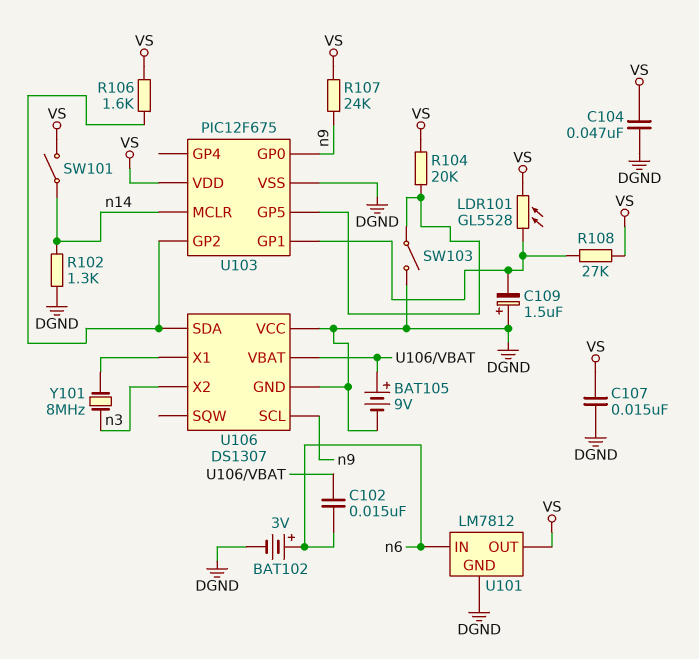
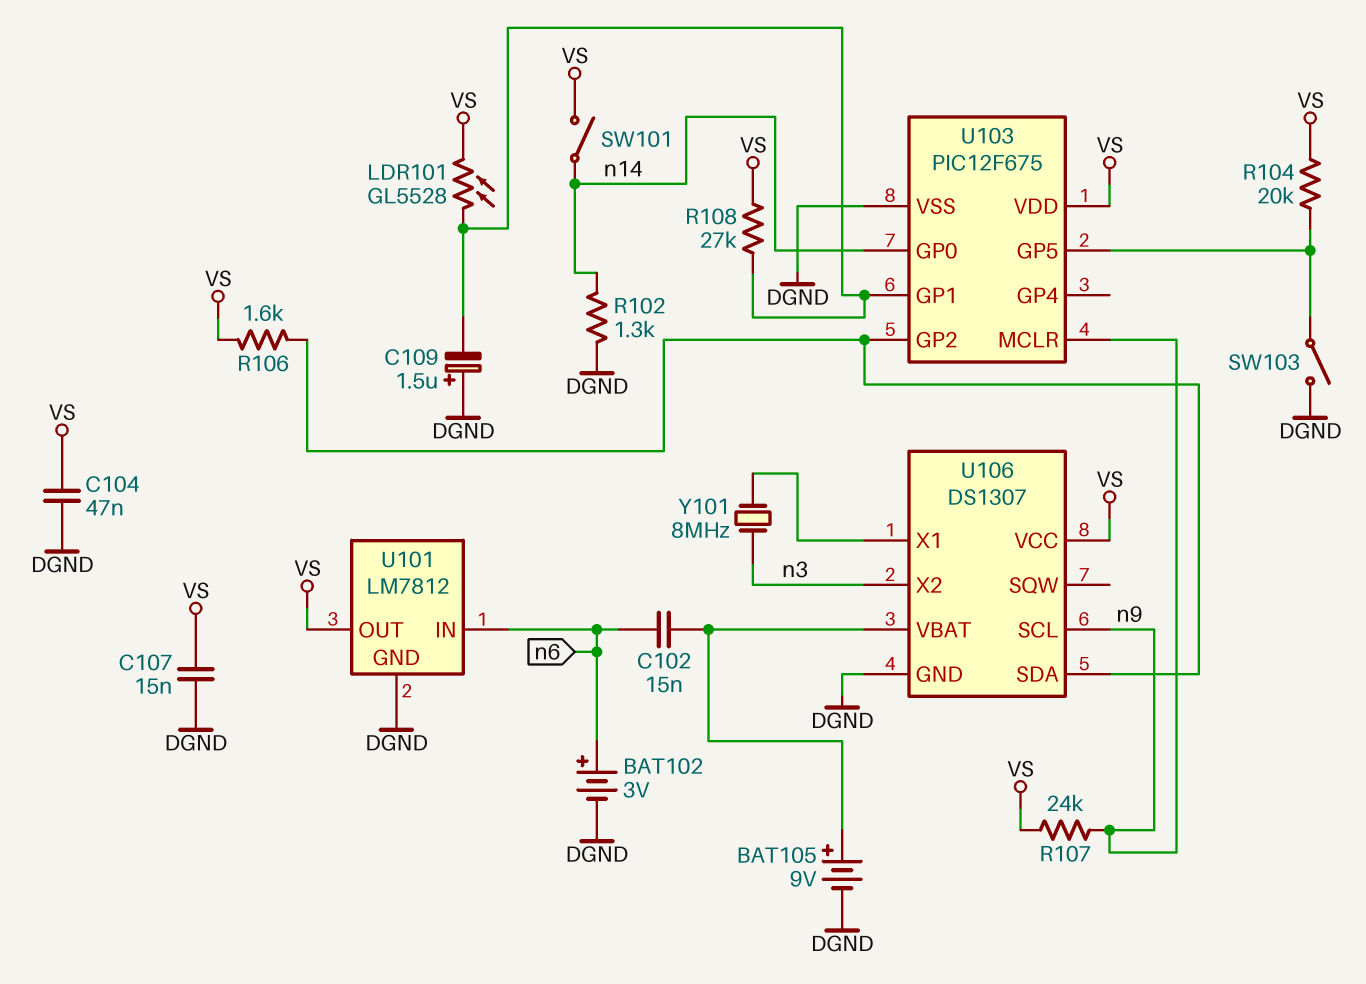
U103 pin GP0: n9 -> n14
U103 pin MCLR: n14 -> n9
U106 pin VCC: DGND -> VS

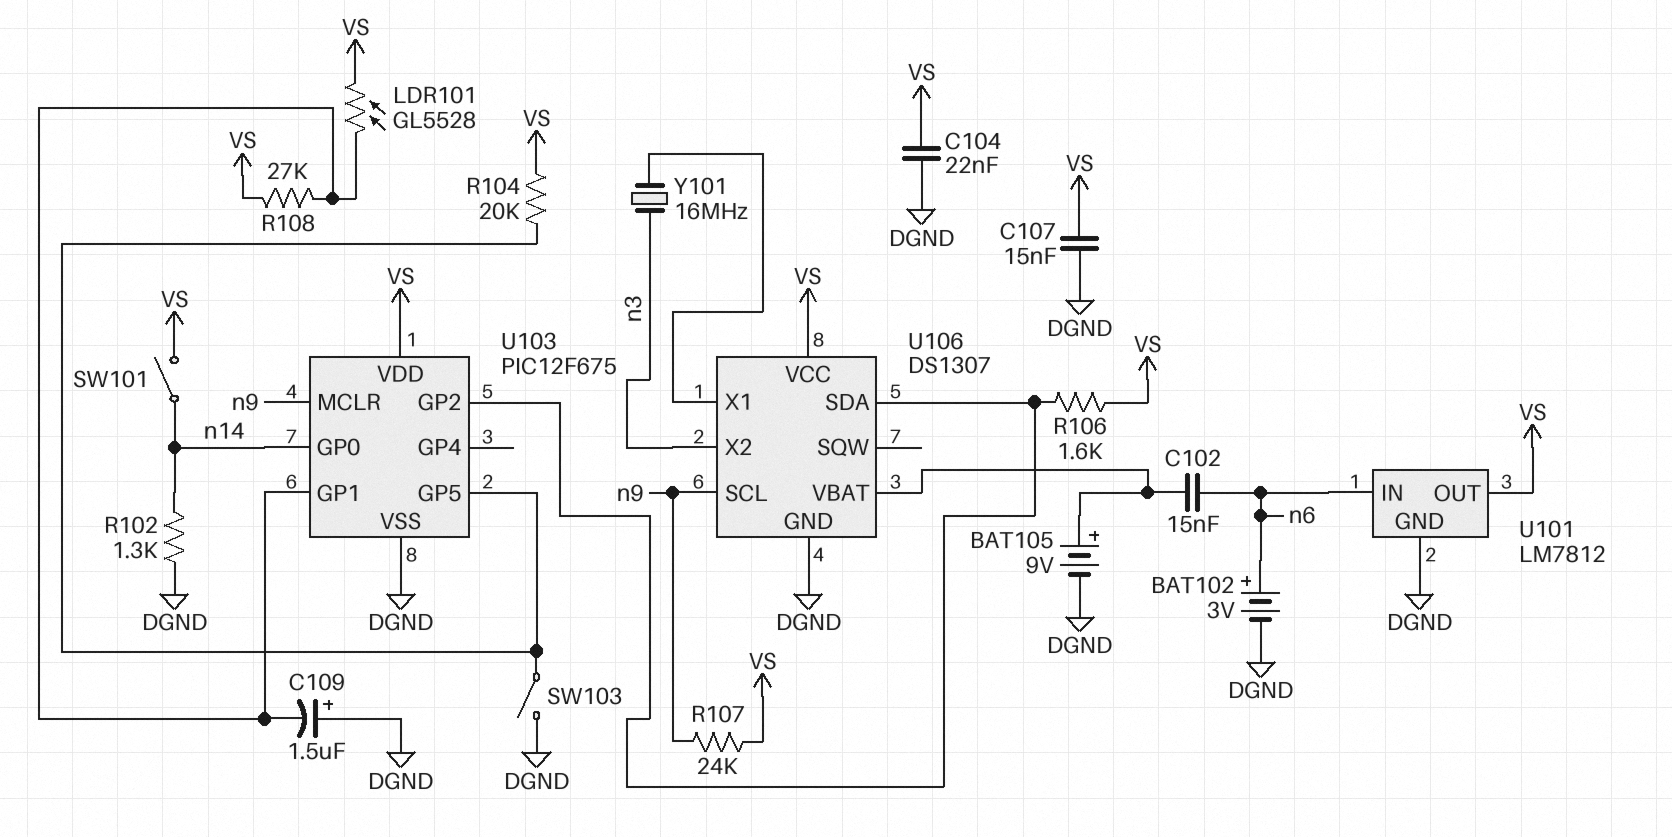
C104: 47nF (DGND, VS) -> 22nF (DGND, VS)
Y101: 8MHz (U106/X1, n3) -> 16MHz (U106/X1, n3)

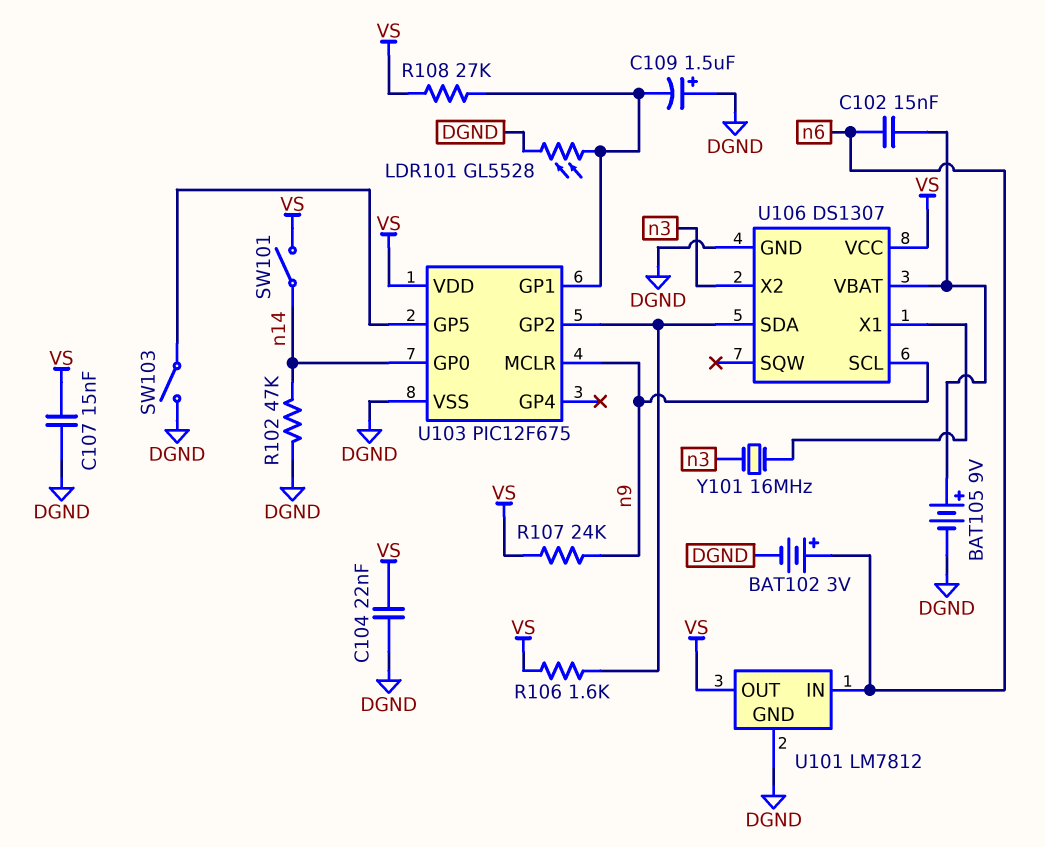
LDR101: GL5528 (U103/GP1, VS) -> GL5528 (DGND, U103/GP1)
R102: 1.3k (DGND, n14) -> 47k (DGND, n14)
R104: 20k (U103/GP5, VS) -> none

